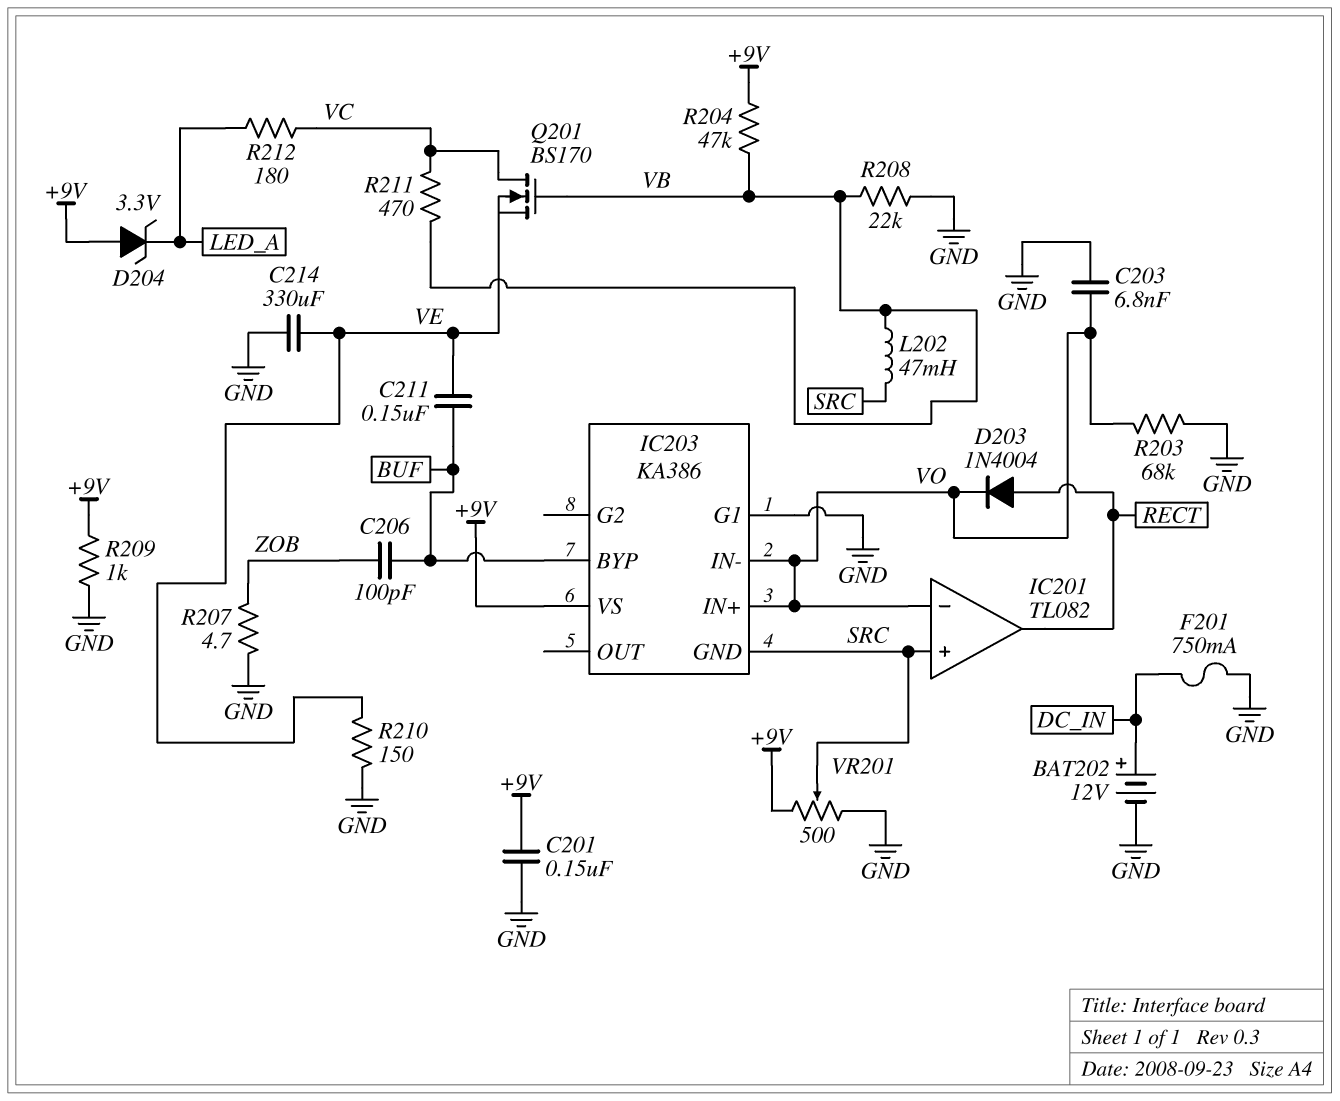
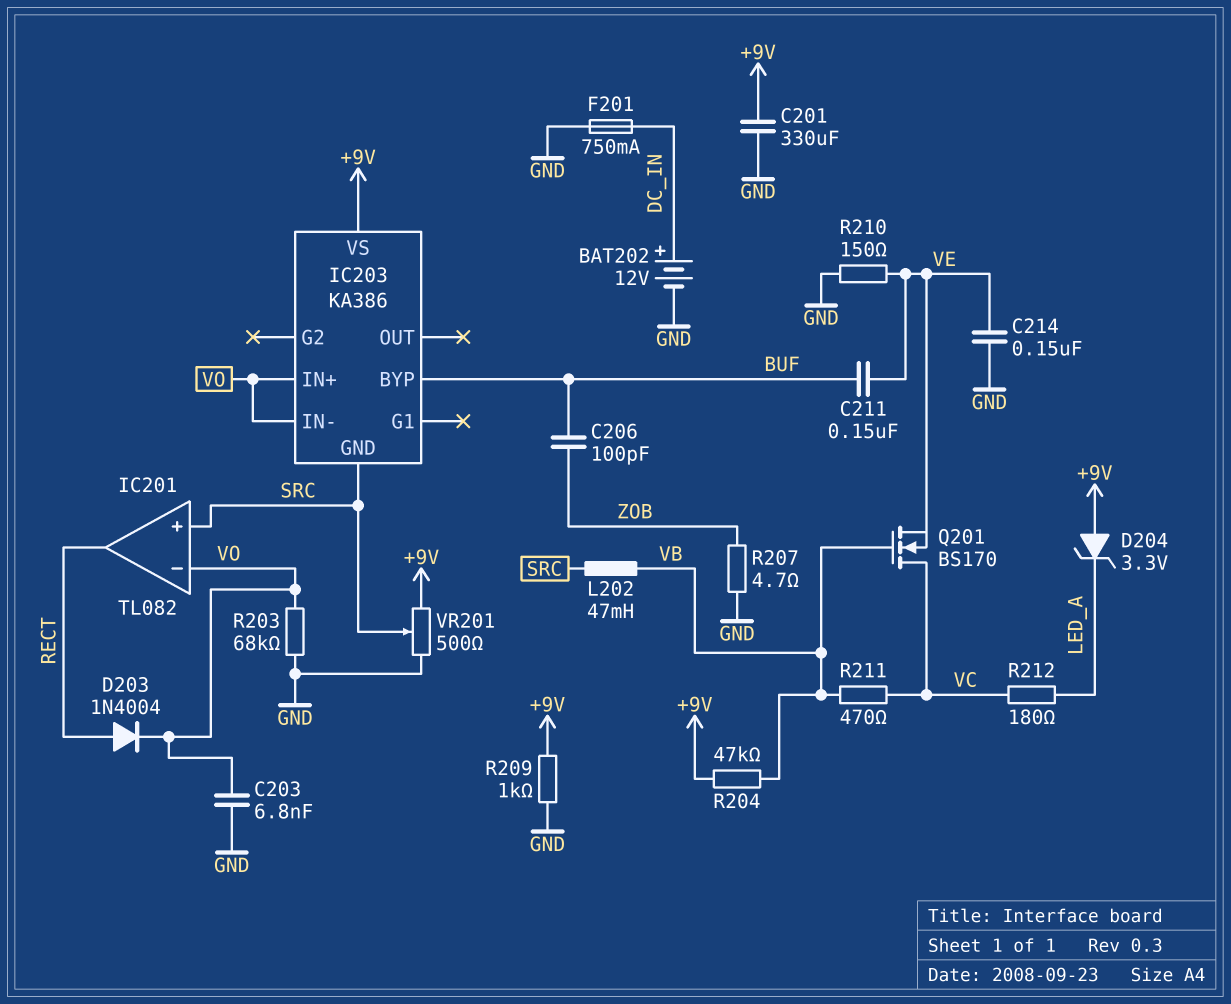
C201: 150nF (+9V, GND) -> 330uF (+9V, GND)
C214: 330uF (GND, VE) -> 150nF (GND, VE)
IC203 pin G1: GND -> none
R208: 22k (GND, VB) -> none

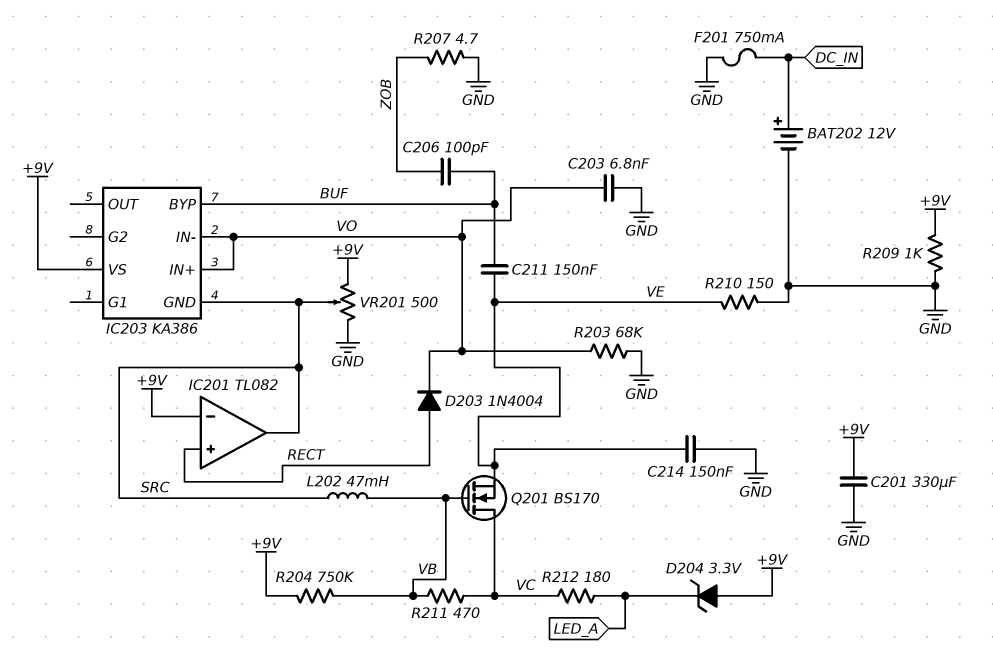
IC201 pin in+: SRC -> RECT
IC201 pin in-: VO -> +9V
IC201 pin out: RECT -> SRC
R204: 47k (+9V, VB) -> 750k (+9V, VB)

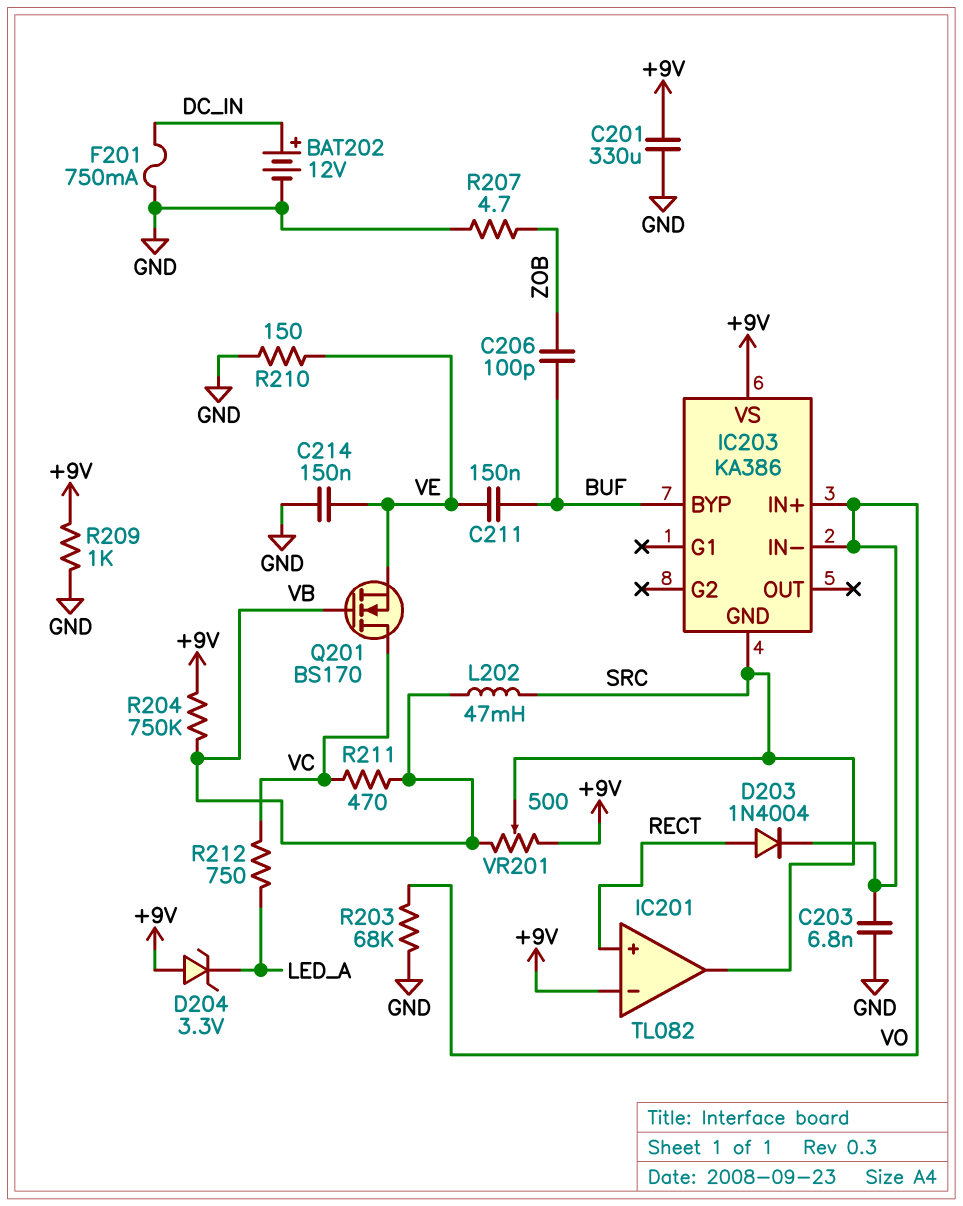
R212: 180 (LED_A, VC) -> 750 (LED_A, VC)
VR201: 500 (+9V, GND, wiper SRC) -> 500 (+9V, VB, wiper SRC)

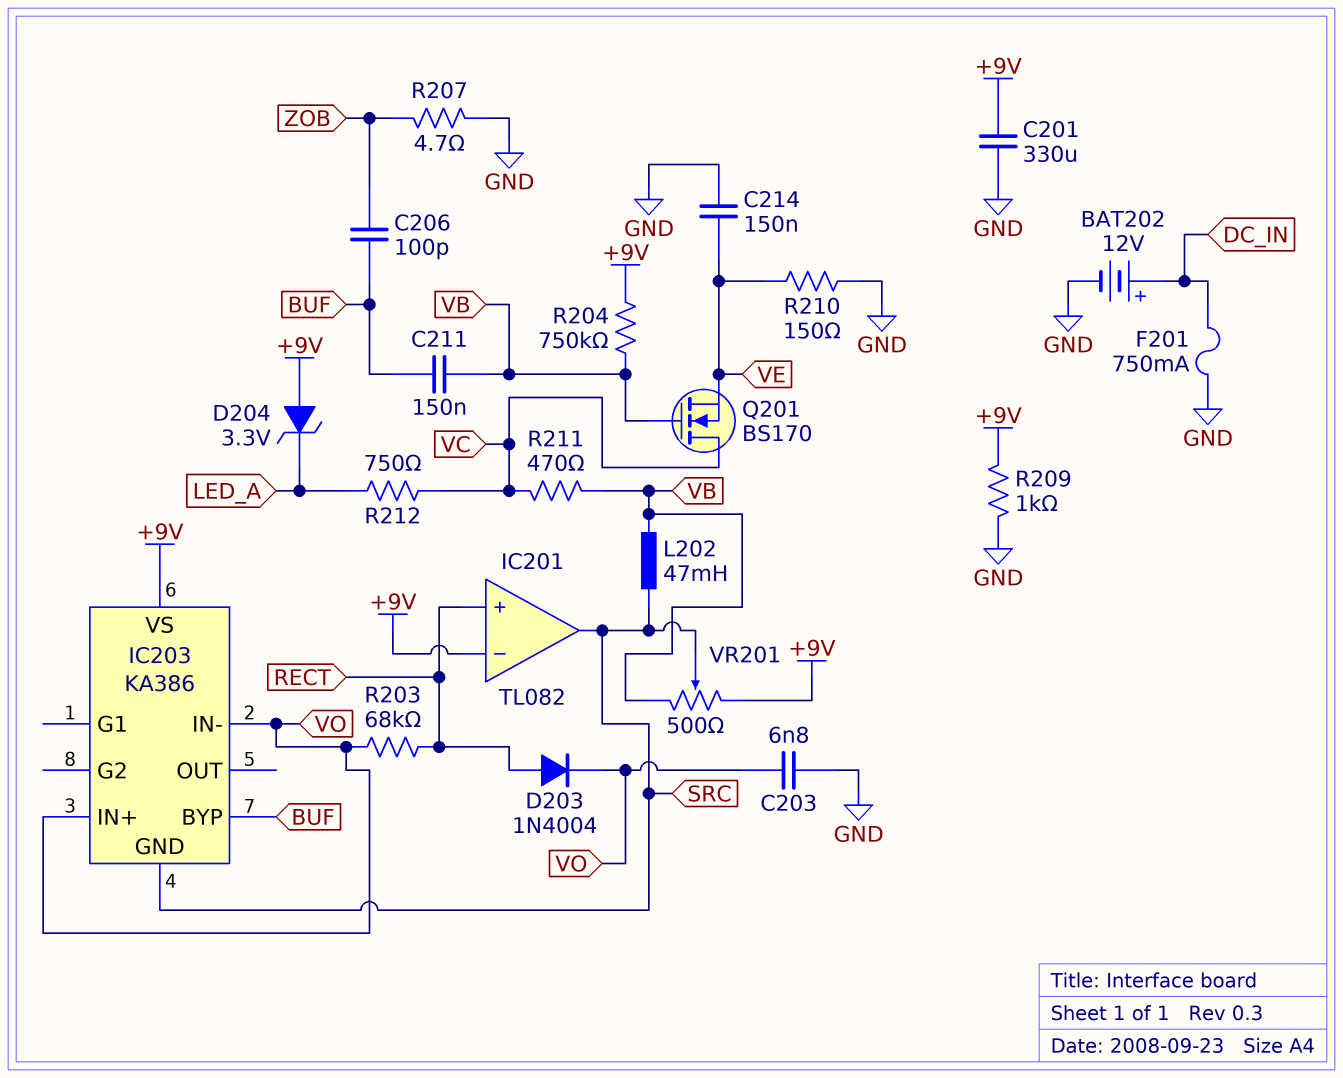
C211: 150nF (BUF, VE) -> 150nF (BUF, VB)
R203: 68k (GND, VO) -> 68k (RECT, VO)

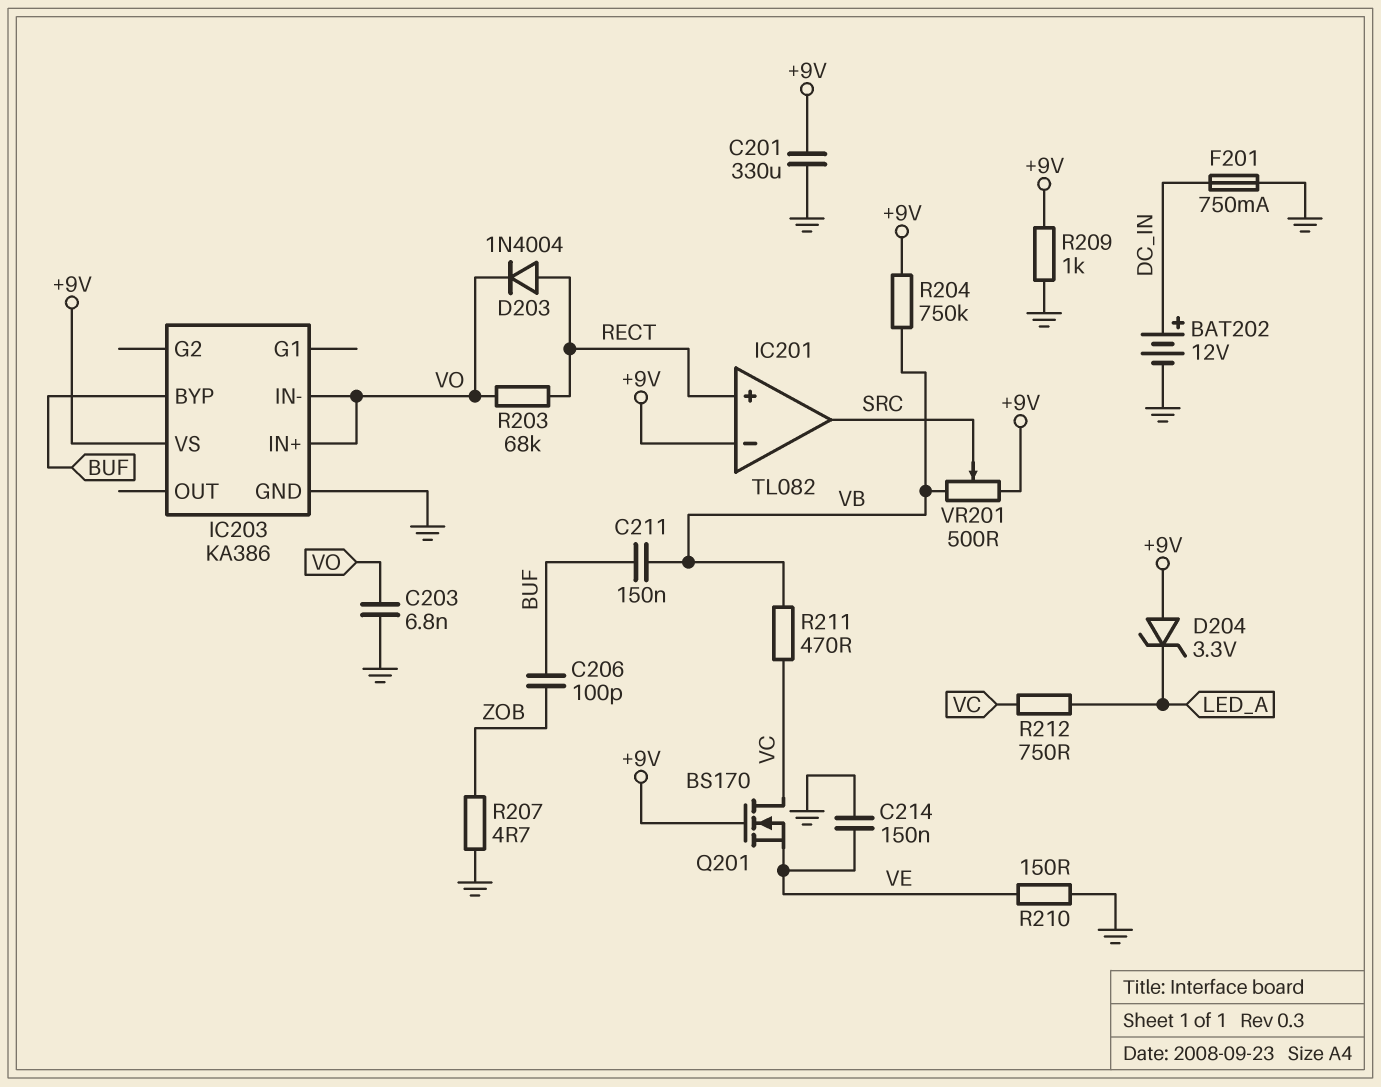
IC203 pin GND: SRC -> GND
L202: 47mH (SRC, VB) -> none
Q201: NMOS BS170 (G VB, D VC, S VE) -> NMOS BS170 (G +9V, D VC, S VE)

